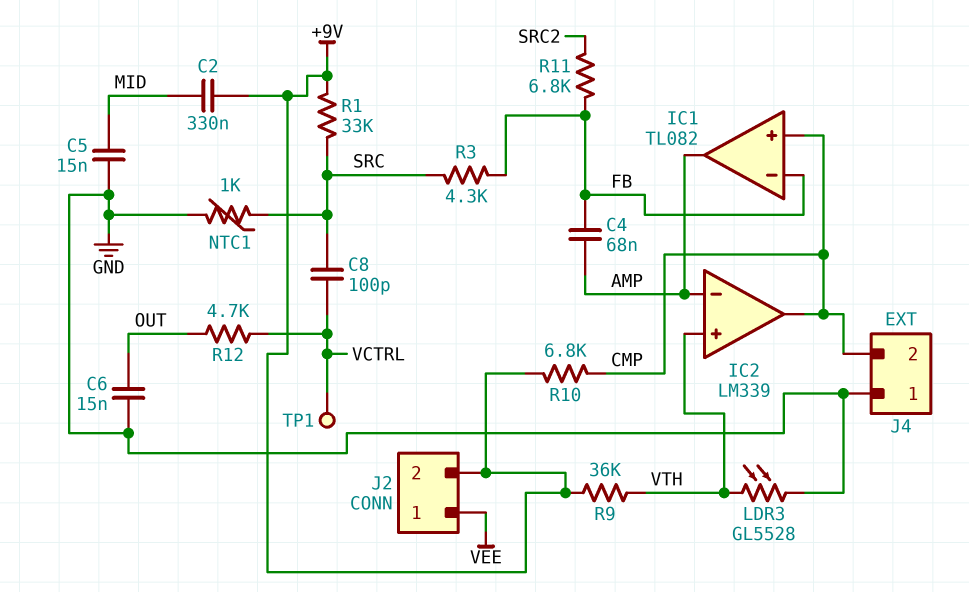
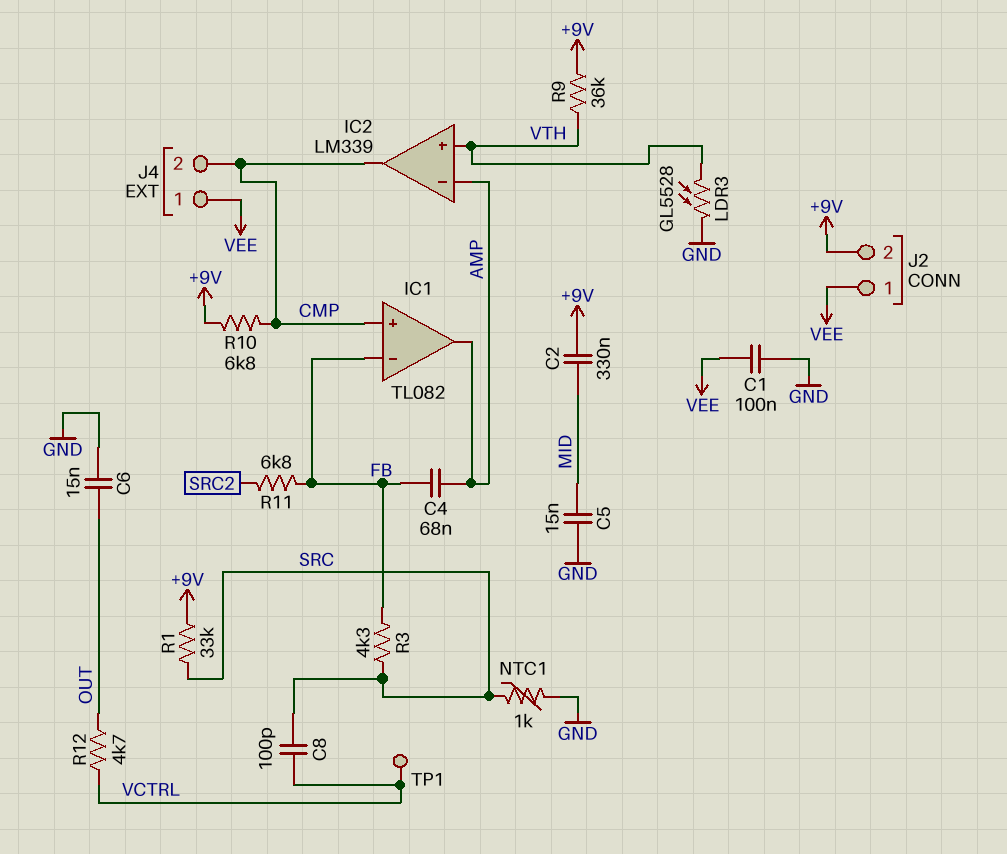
C1: none -> 100nF (GND, VEE)
J4 pin 1: GND -> VEE

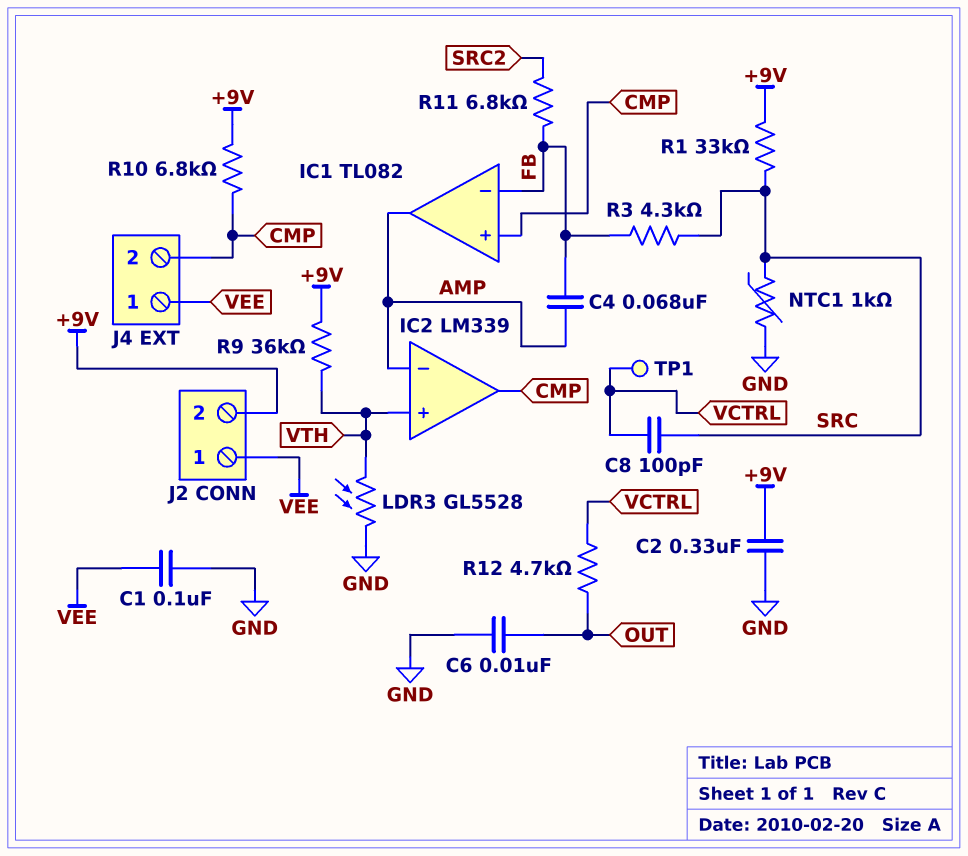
C2: 330nF (+9V, MID) -> 330nF (+9V, GND)
C5: 15nF (GND, MID) -> none
C6: 15nF (GND, OUT) -> 10nF (GND, OUT)

